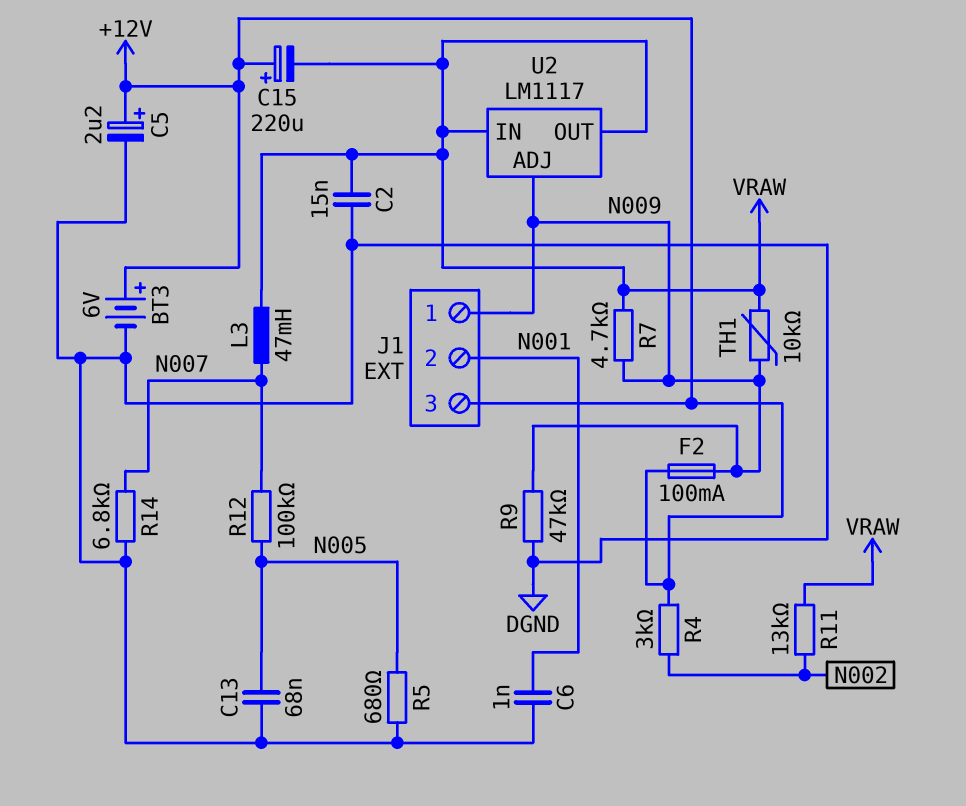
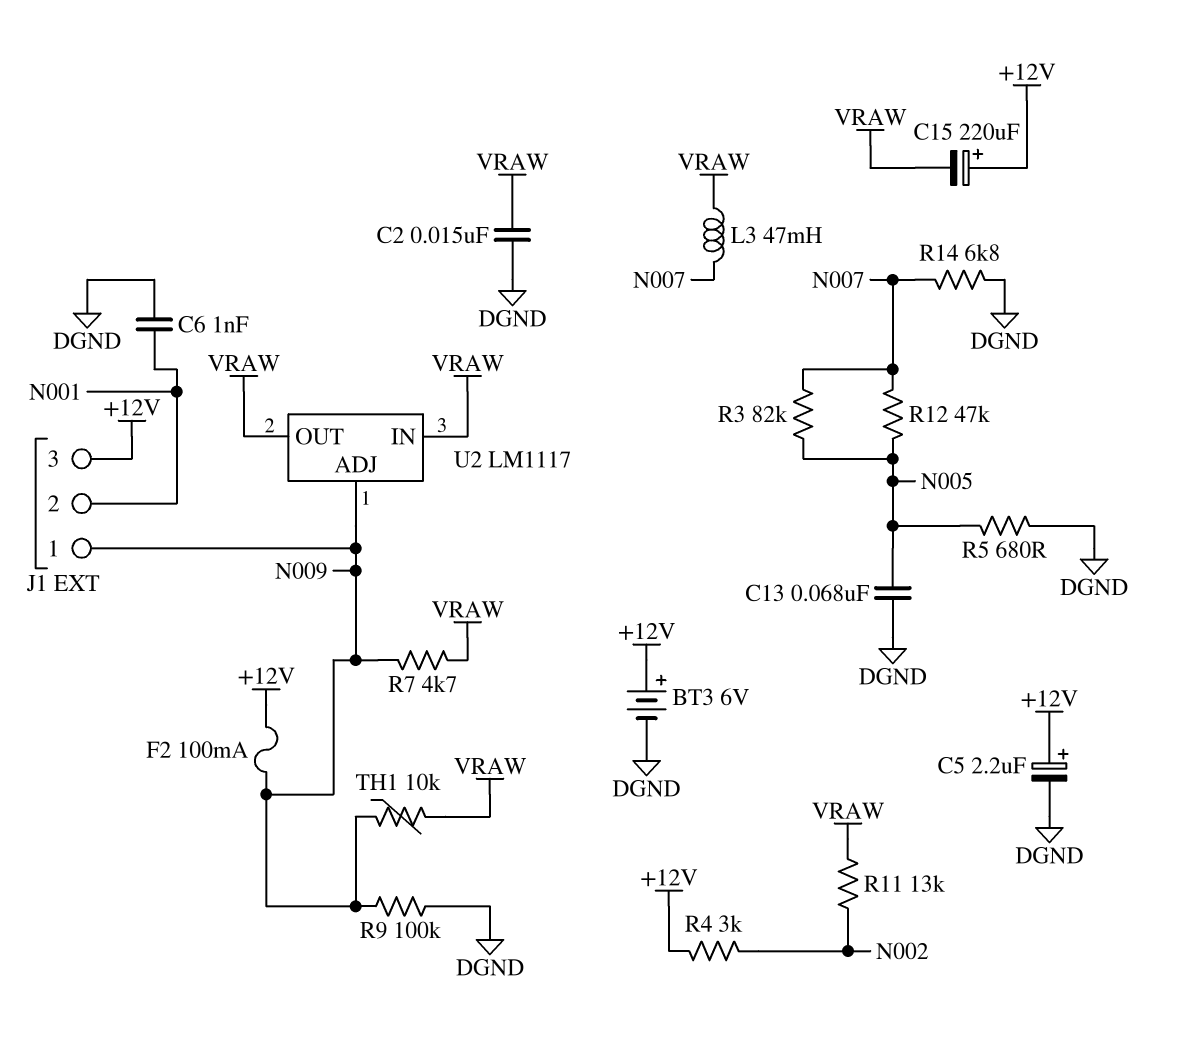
R3: none -> 82k (N005, N007)
R9: 47k (DGND, N009) -> 100k (DGND, N009)
R12: 100k (N005, N007) -> 47k (N005, N007)

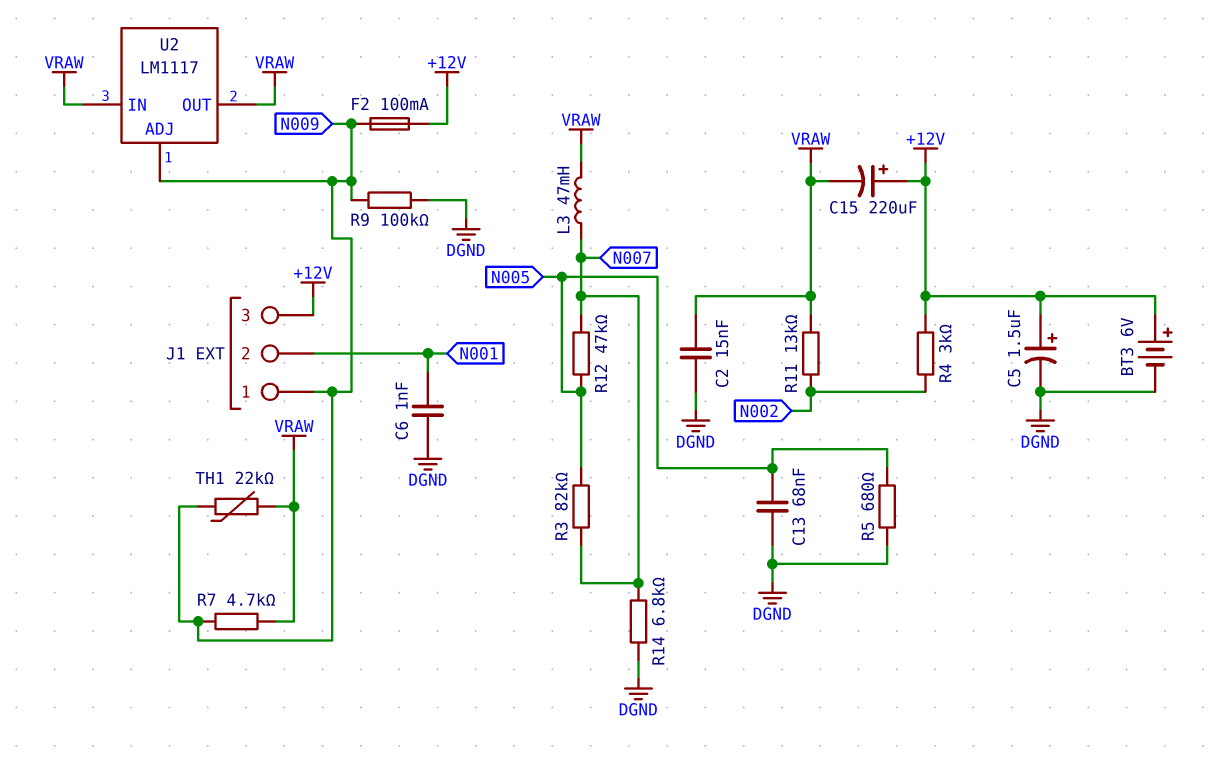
C5: 2.2uF (plus +12V, minus DGND) -> 1.5uF (plus +12V, minus DGND)
TH1: 10k (N009, VRAW) -> 22k (N009, VRAW)

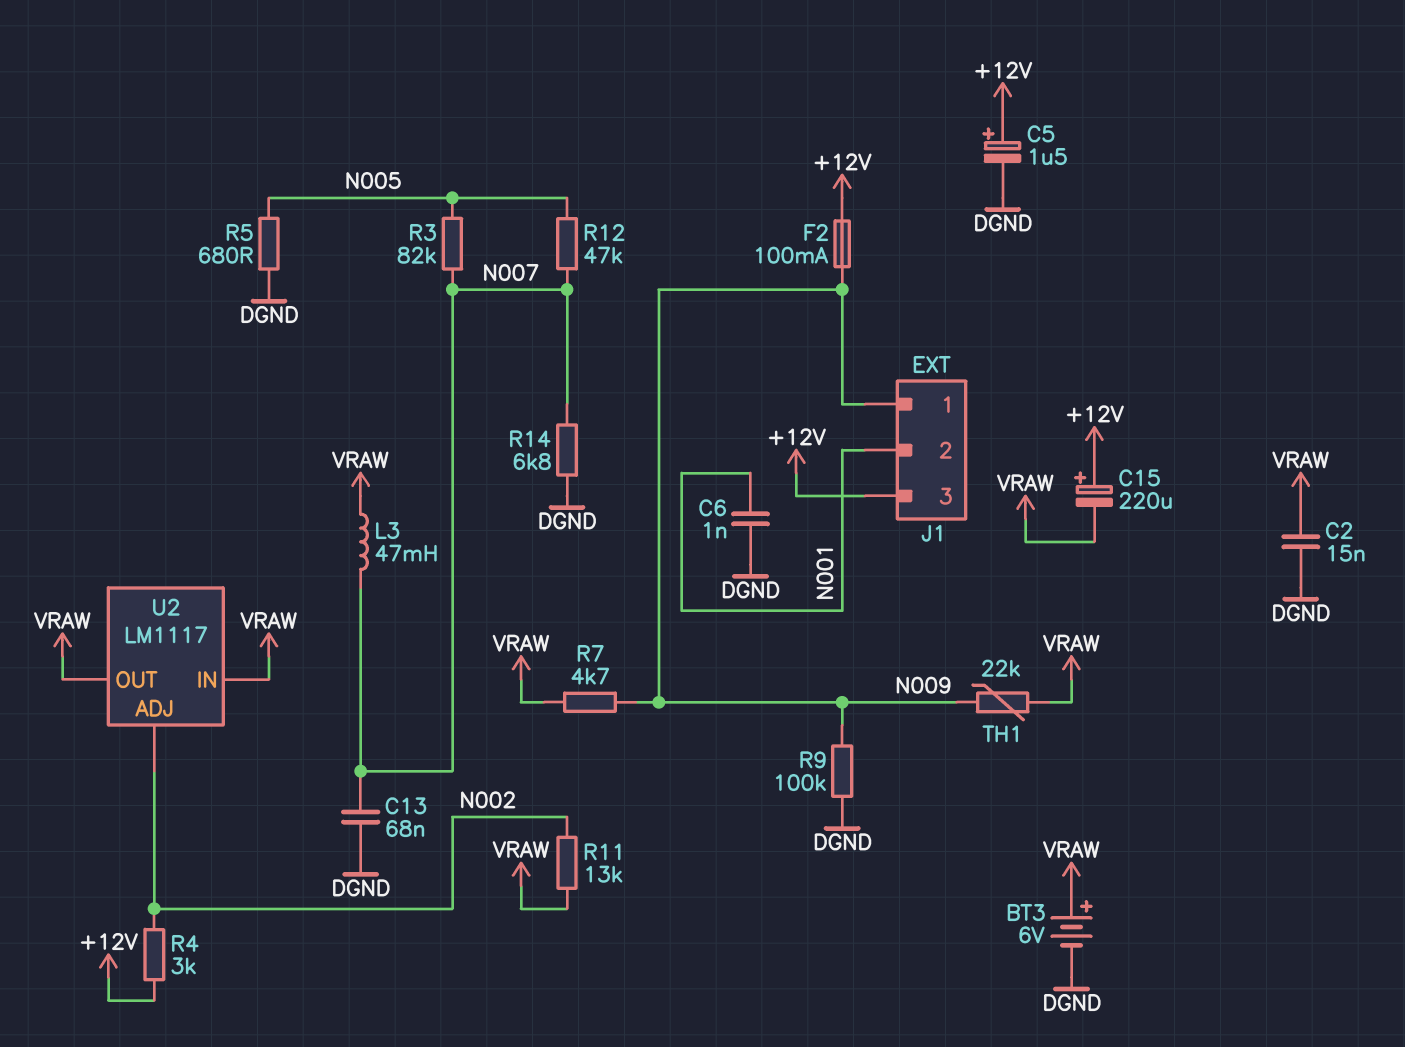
BT3: 6V (plus +12V, minus DGND) -> 6V (plus VRAW, minus DGND)
C13: 68nF (DGND, N005) -> 68nF (DGND, N007)
U2 pin ADJ: N009 -> N002

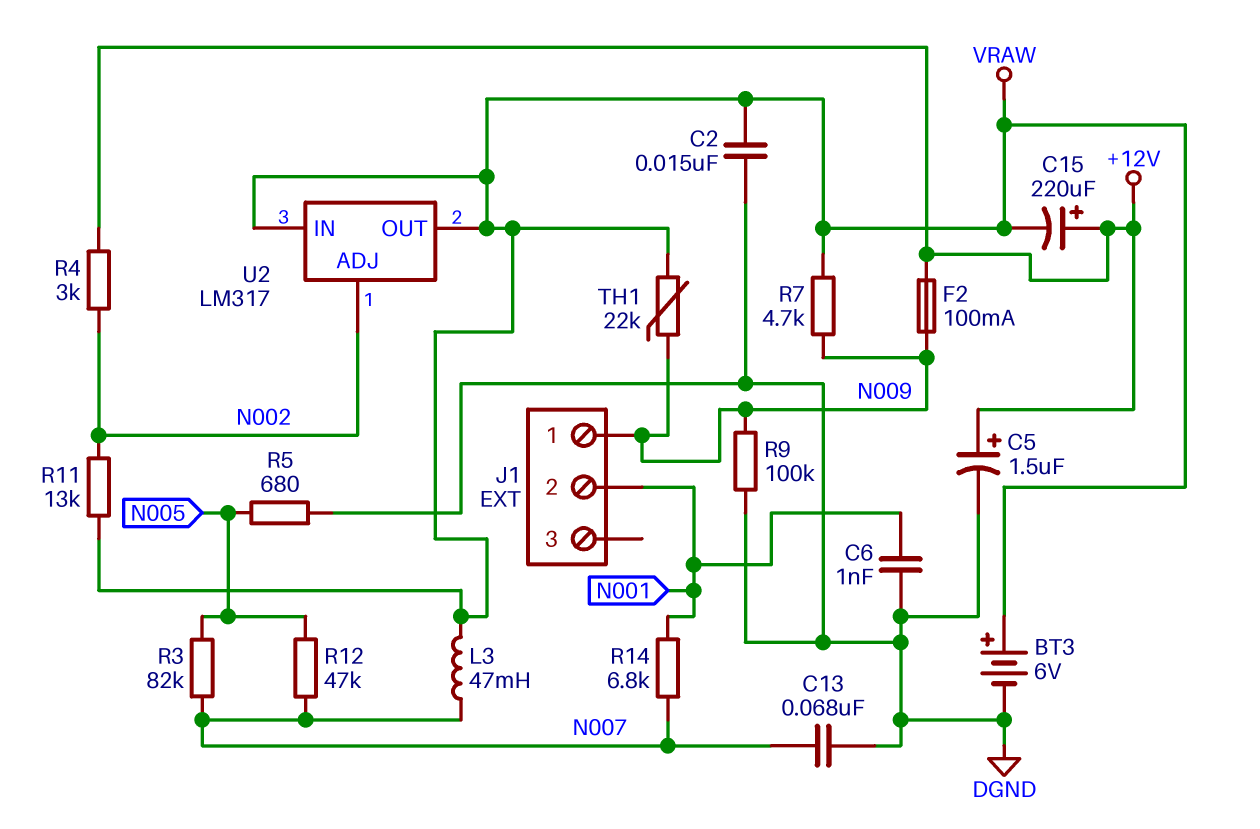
J1 pin 3: +12V -> none
R14: 6.8k (DGND, N007) -> 6.8k (N001, N007)
U2: LM1117 -> LM317

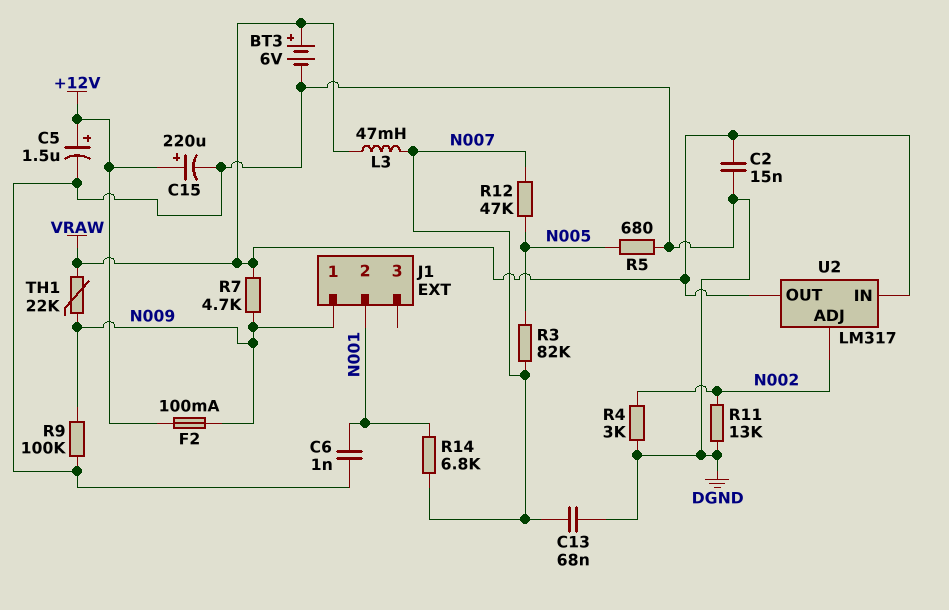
C15: 220uF (plus +12V, minus VRAW) -> 220uF (plus +12V, minus DGND)
R4: 3k (+12V, N002) -> 3k (DGND, N002)
R11: 13k (N002, VRAW) -> 13k (DGND, N002)

